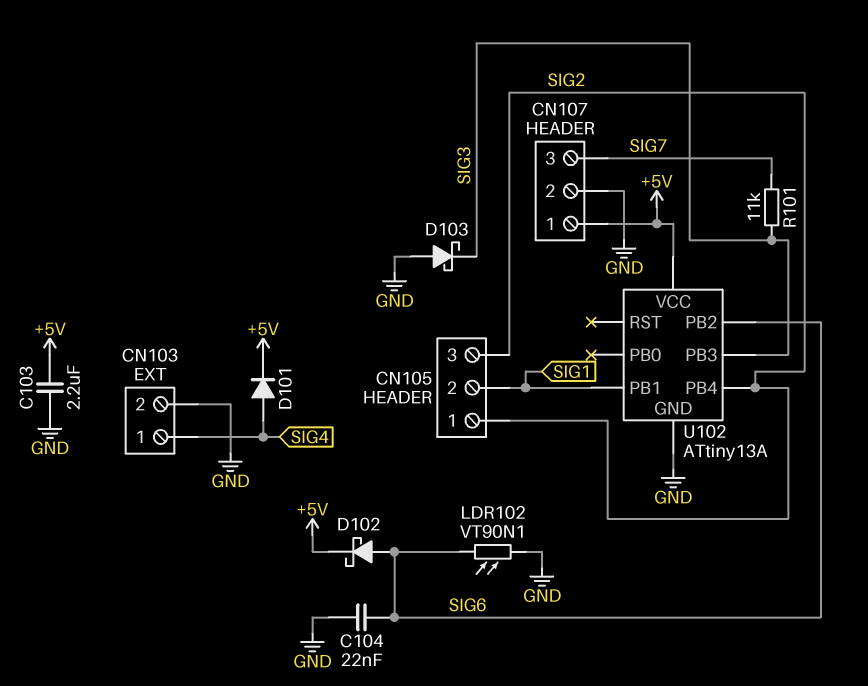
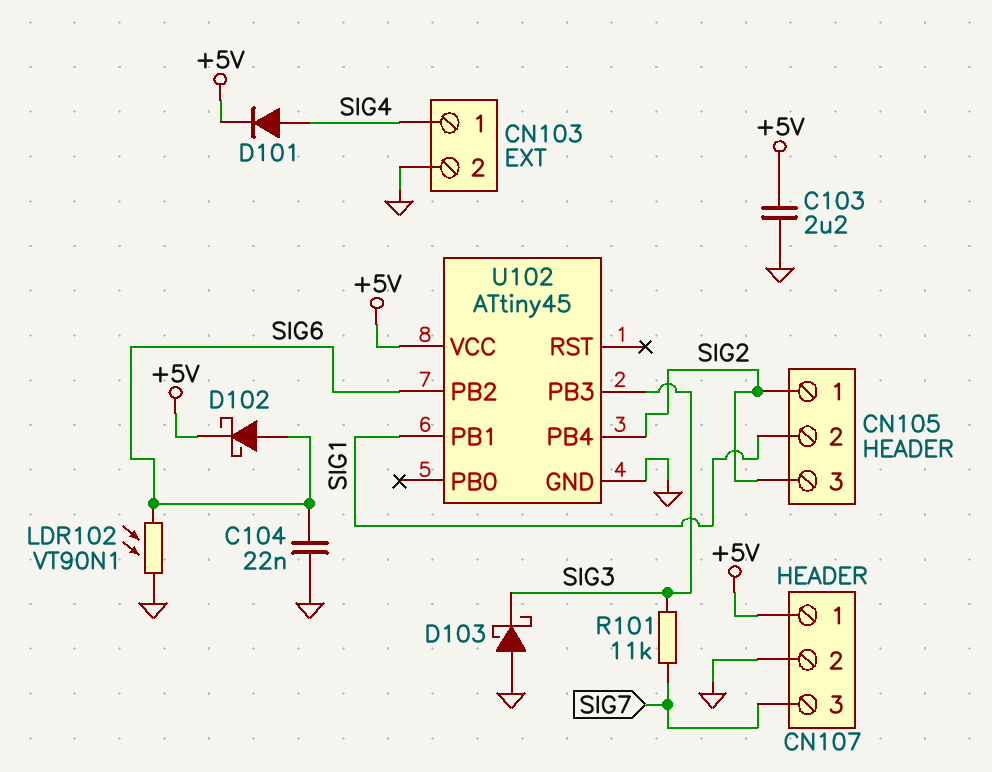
U102: ATtiny13A -> ATtiny45

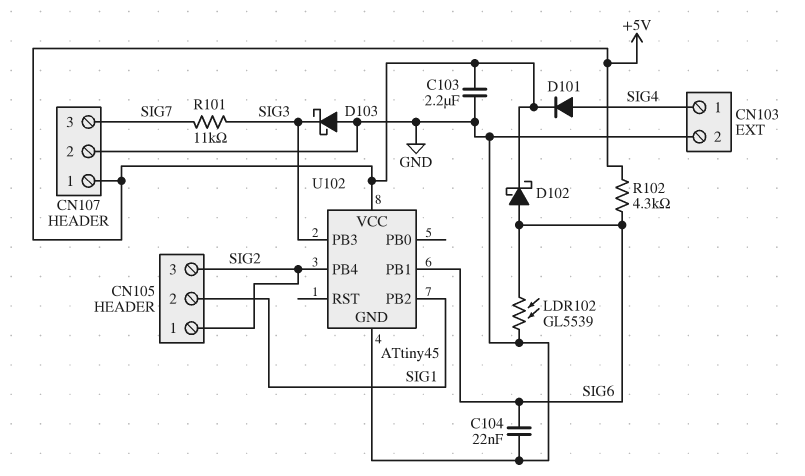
LDR102: VT90N1 (GND, SIG6) -> GL5539 (GND, SIG6)
R102: none -> 4.3k (+5V, SIG6)
U102 pin PB1: SIG1 -> SIG6
U102 pin PB2: SIG6 -> SIG1

